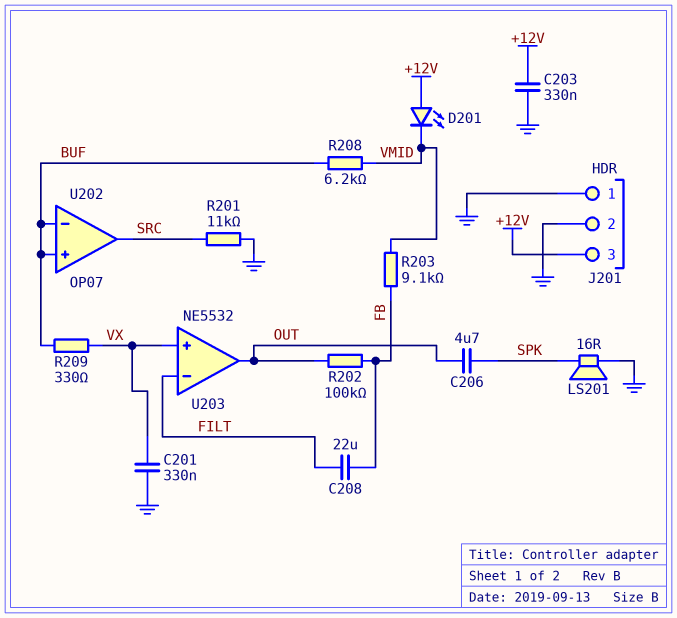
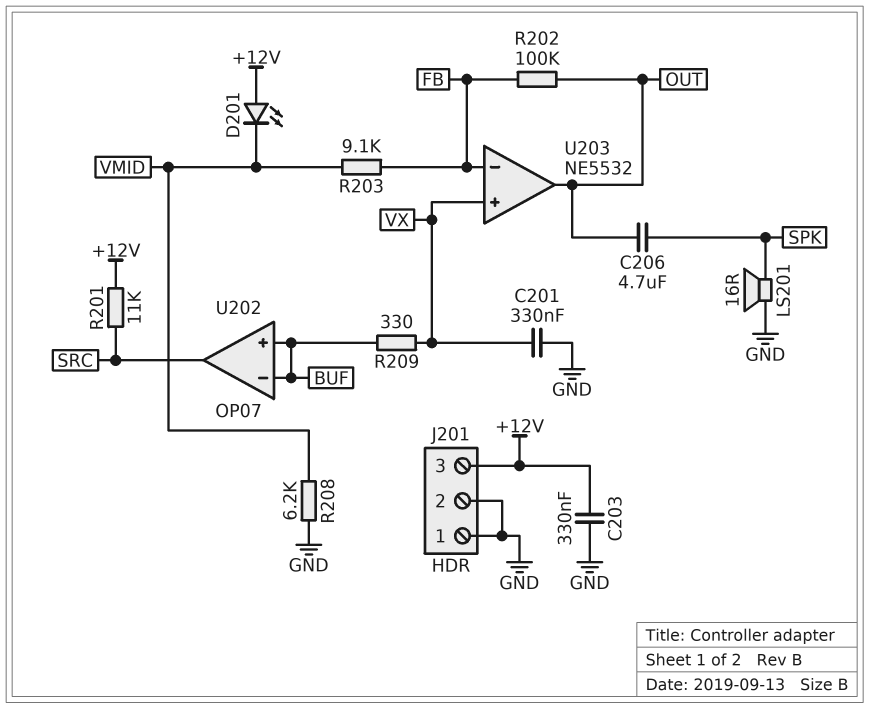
C208: 22uF (FB, FILT) -> none
R201: 11k (GND, SRC) -> 11k (+12V, SRC)
R208: 6.2k (BUF, VMID) -> 6.2k (GND, VMID)
U203 pin in-: FILT -> FB

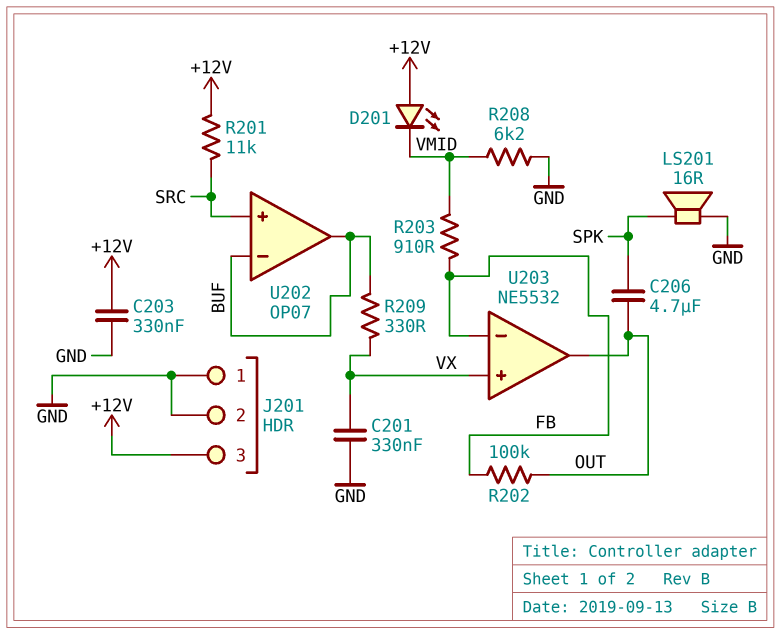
R203: 9.1k (FB, VMID) -> 910 (FB, VMID)
U202 pin in+: BUF -> SRC
U202 pin out: SRC -> BUF

